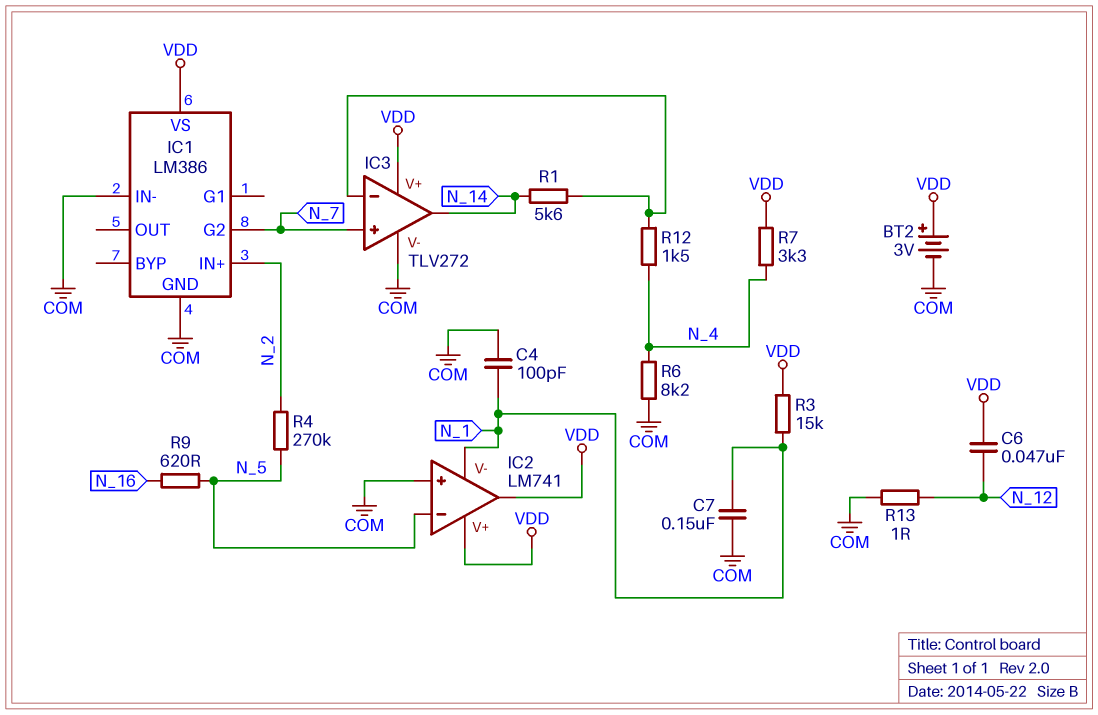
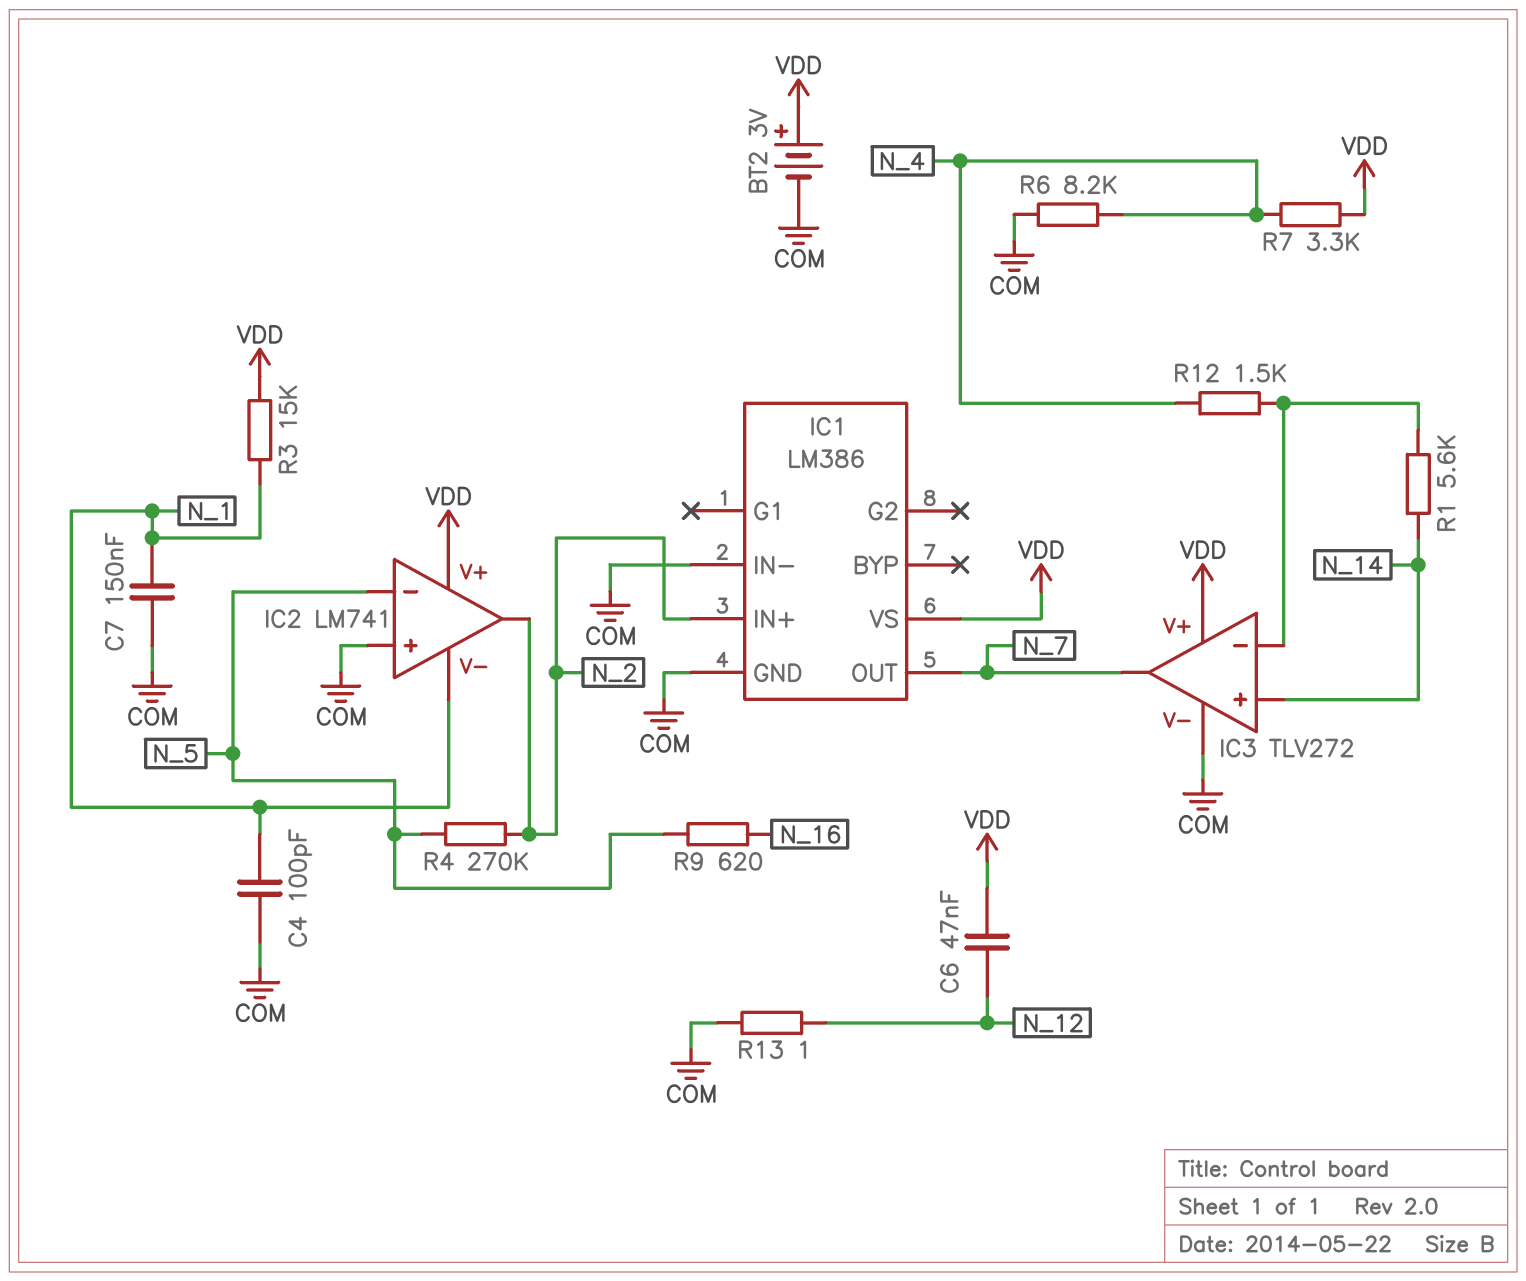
IC1 pin G2: N_7 -> none
IC1 pin OUT: none -> N_7
IC2 pin out: VDD -> N_2
IC3 pin in+: N_7 -> N_14
IC3 pin out: N_14 -> N_7

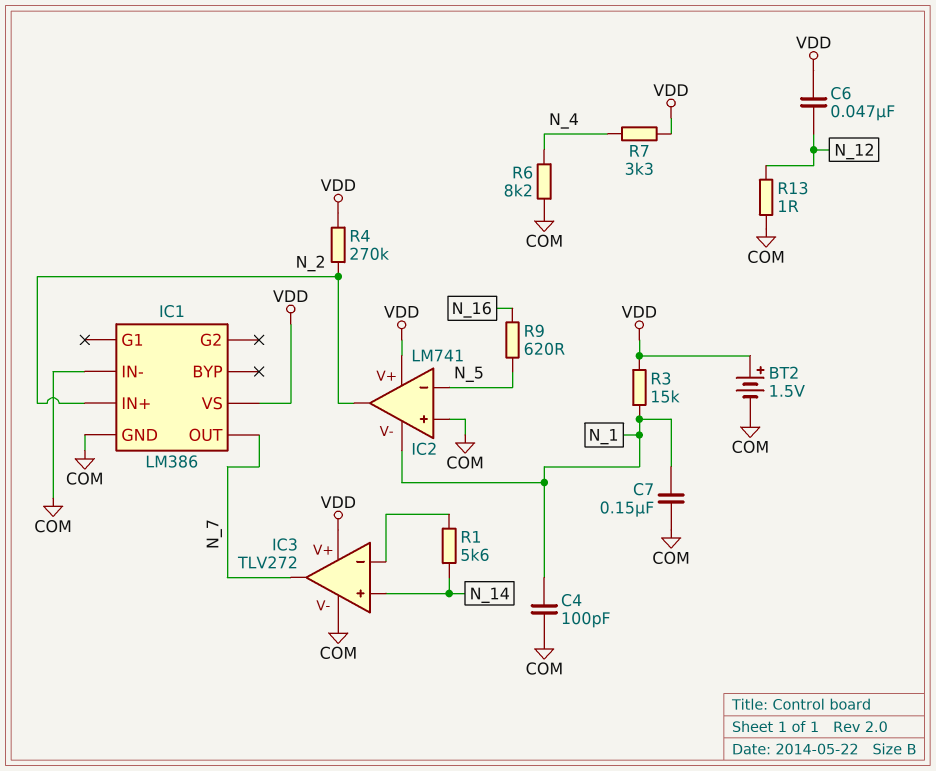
BT2: 3V (plus VDD, minus COM) -> 1.5V (plus VDD, minus COM)
R4: 270k (N_2, N_5) -> 270k (N_2, VDD)
R12: 1.5k (IC3/in-, N_4) -> none

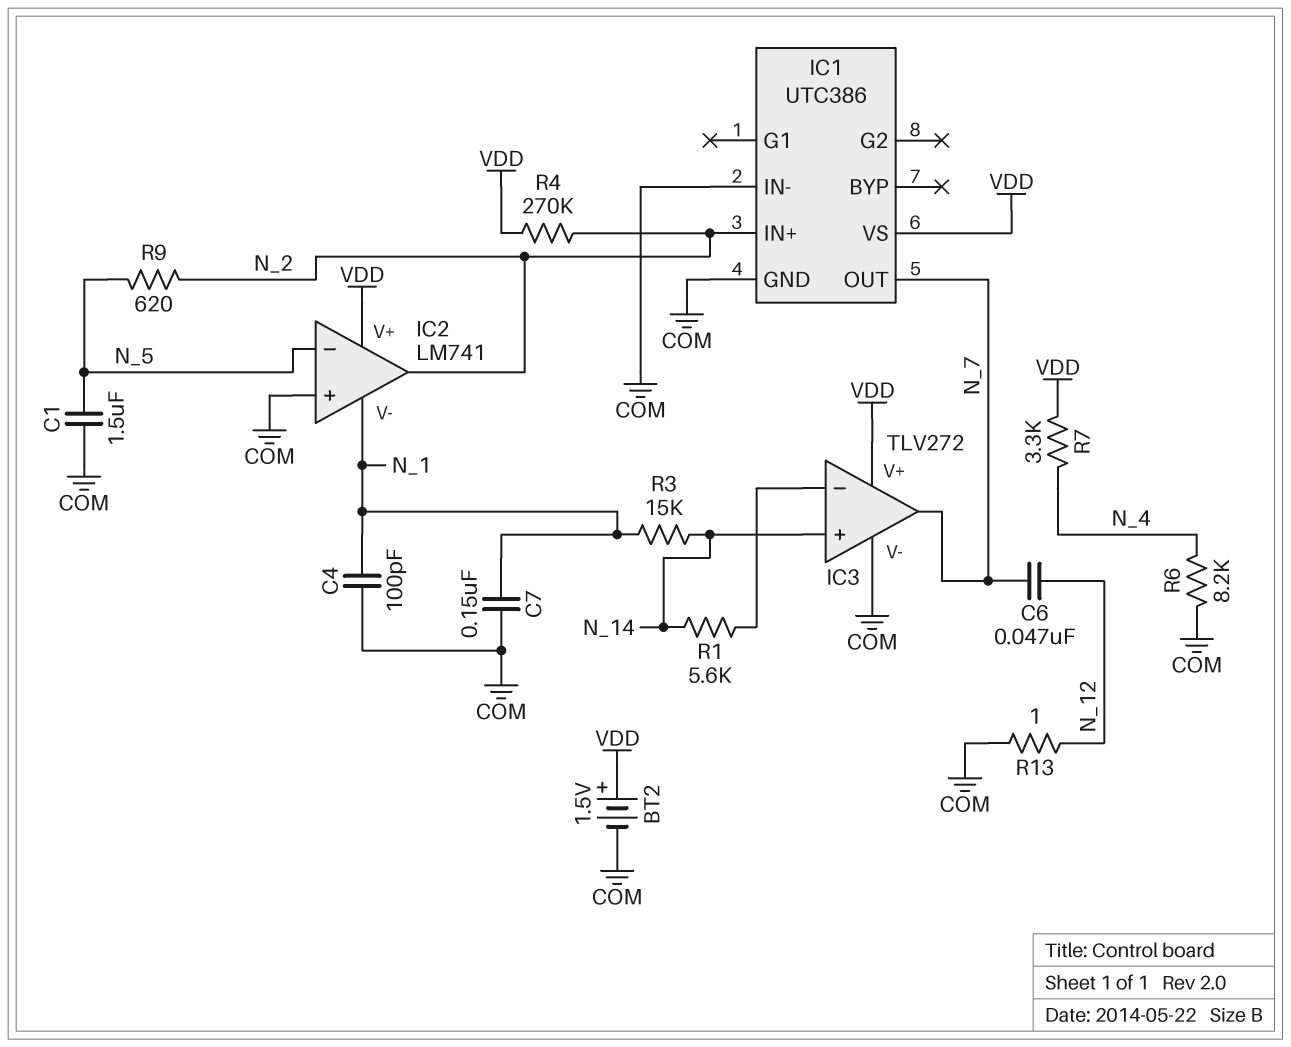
C1: none -> 1.5uF (COM, N_5)
C6: 47nF (N_12, VDD) -> 47nF (N_7, N_12)
IC1: LM386 -> UTC386
R3: 15k (N_1, VDD) -> 15k (N_1, N_14)
R9: 620 (N_5, N_16) -> 620 (N_2, N_5)

